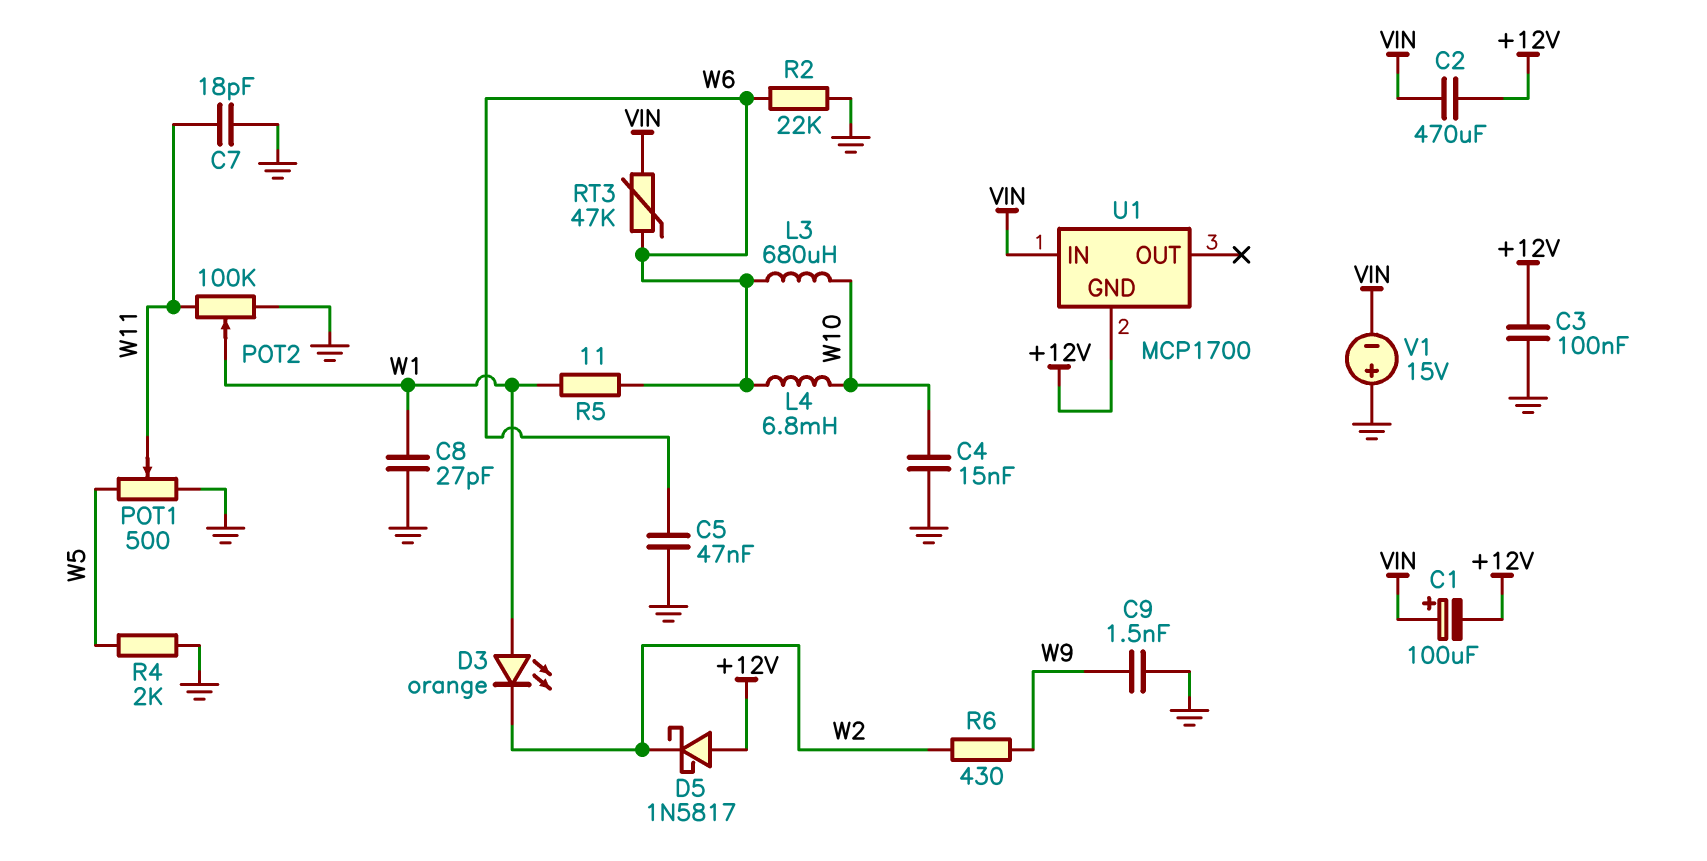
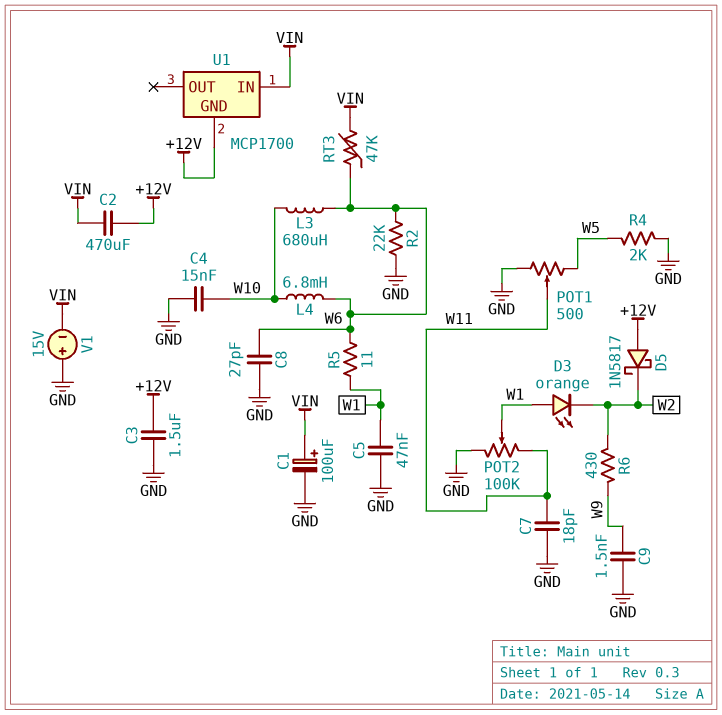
C1: 100uF (plus VIN, minus +12V) -> 100uF (plus VIN, minus GND)
C3: 100nF (+12V, GND) -> 1.5uF (+12V, GND)
C5: 47nF (GND, W6) -> 47nF (GND, W1)
C8: 27pF (GND, W1) -> 27pF (GND, W6)

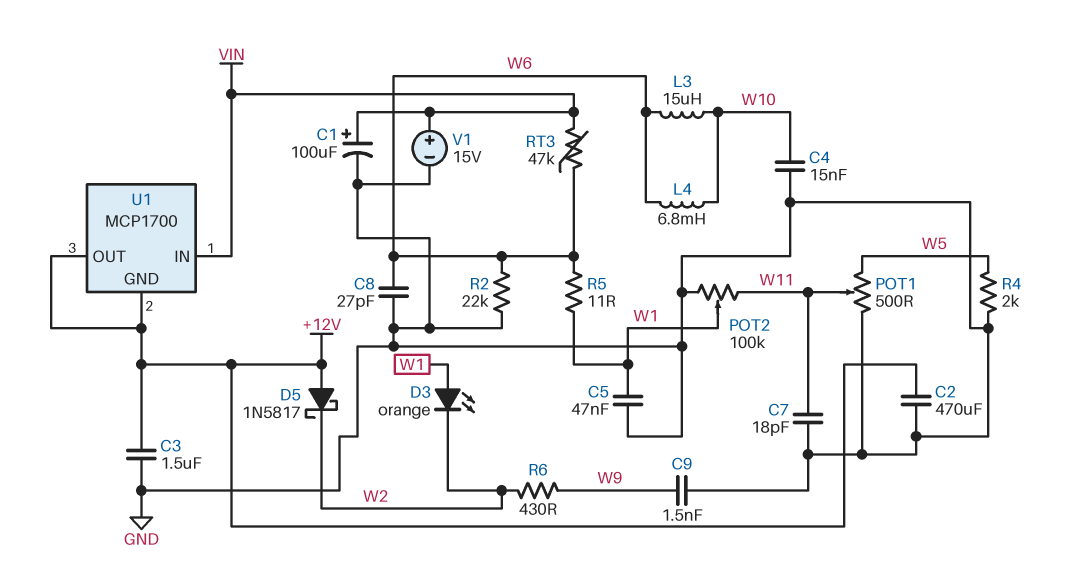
C2: 470uF (+12V, VIN) -> 470uF (+12V, GND)
L3: 680uH (W6, W10) -> 15uH (W6, W10)
U1 pin OUT: none -> +12V
V1: 15V (plus GND, minus VIN) -> 15V (plus VIN, minus GND)

